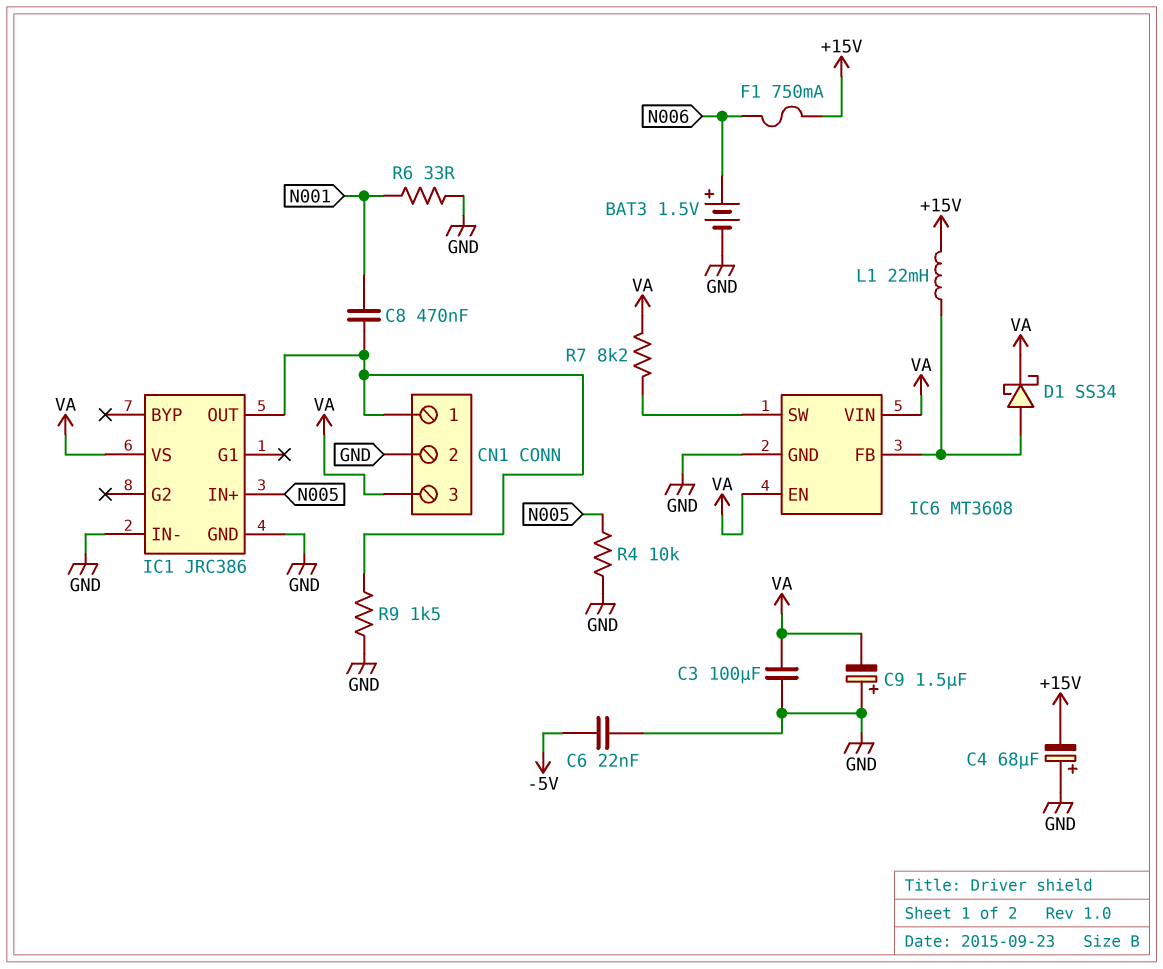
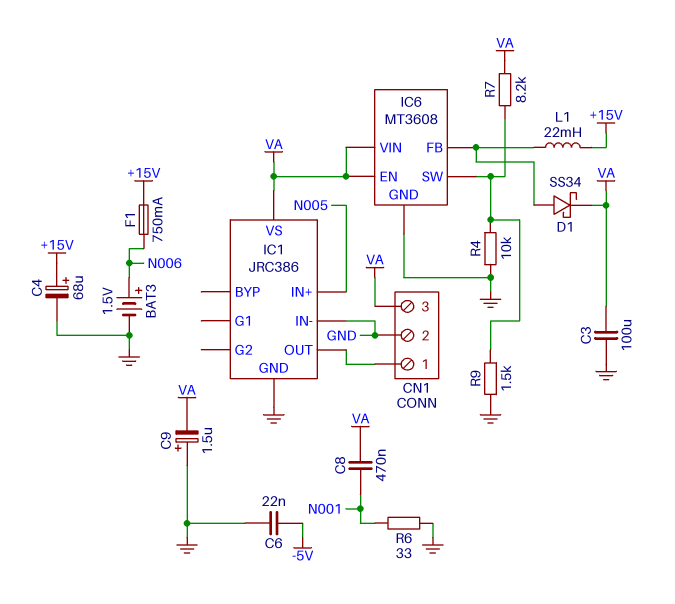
C4: 68uF (plus GND, minus +15V) -> 68uF (plus +15V, minus GND)
C8: 470nF (CN1/1, N001) -> 470nF (N001, VA)
R4: 10k (GND, N005) -> 10k (GND, IC6/SW)
R9: 1.5k (CN1/1, GND) -> 1.5k (GND, IC6/SW)

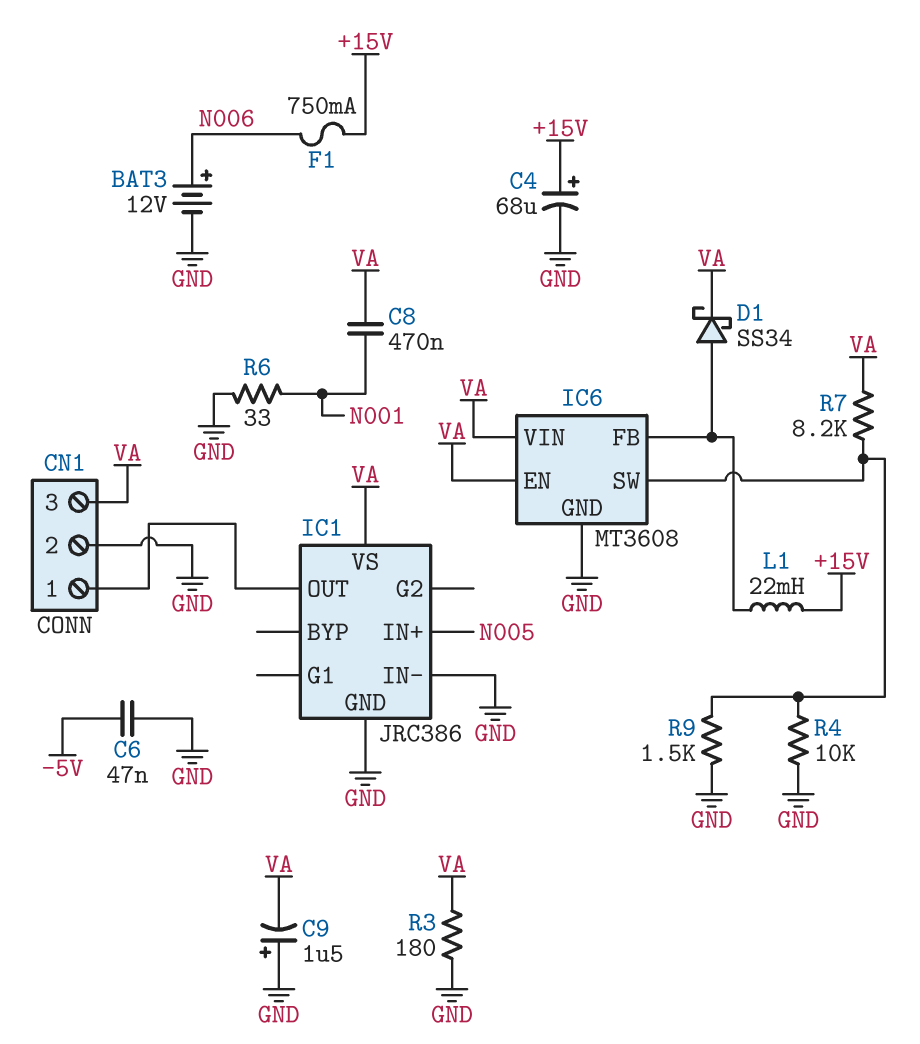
BAT3: 1.5V (plus N006, minus GND) -> 12V (plus N006, minus GND)
C3: 100uF (GND, VA) -> none
C6: 22nF (-5V, GND) -> 47nF (-5V, GND)
R3: none -> 180 (GND, VA)

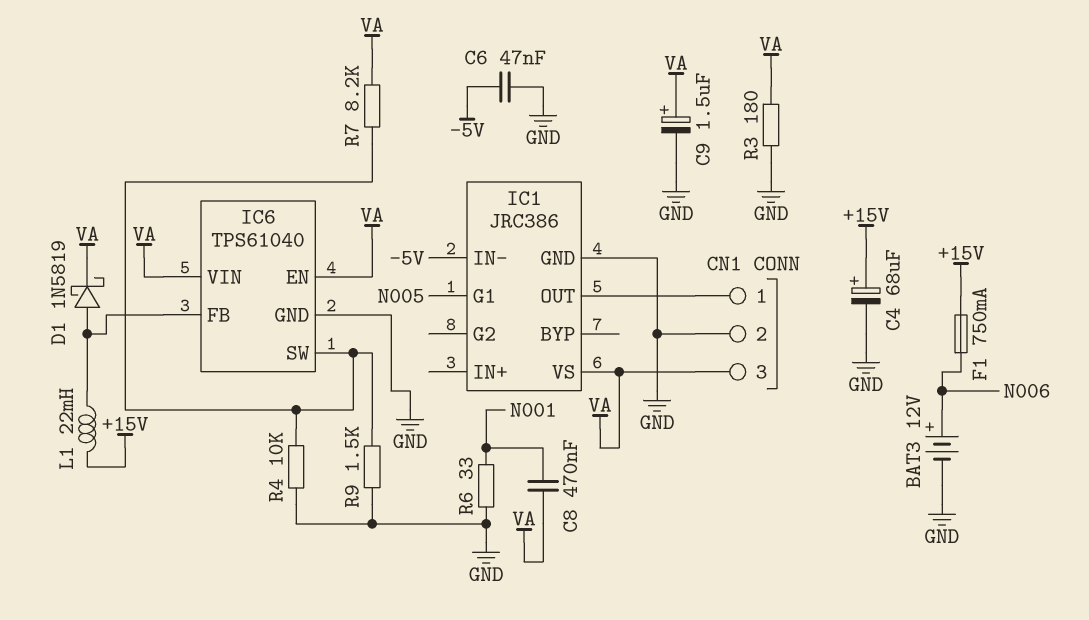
C9: 1.5uF (plus GND, minus VA) -> 1.5uF (plus VA, minus GND)
D1: schottky SS34 (A IC6/FB, K VA) -> schottky 1N5819 (A IC6/FB, K VA)
IC1 pin G1: none -> N005
IC1 pin IN+: N005 -> none
IC1 pin IN-: GND -> -5V
IC6: MT3608 -> TPS61040

